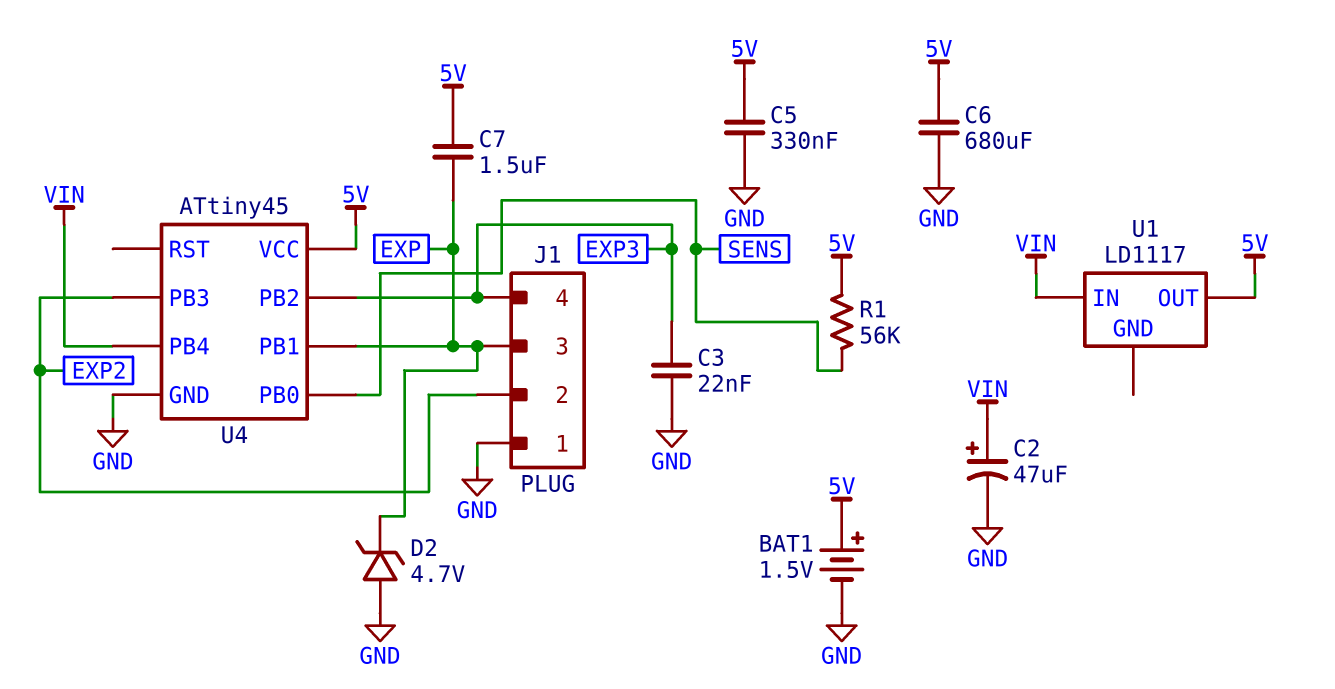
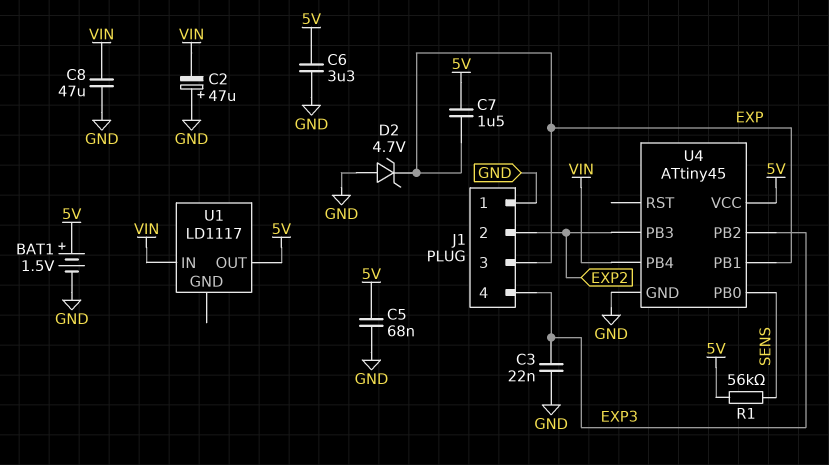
C2: 47uF (plus VIN, minus GND) -> 47uF (plus GND, minus VIN)
C5: 330nF (5V, GND) -> 68nF (5V, GND)
C6: 680uF (5V, GND) -> 3.3uF (5V, GND)
C8: none -> 47uF (GND, VIN)

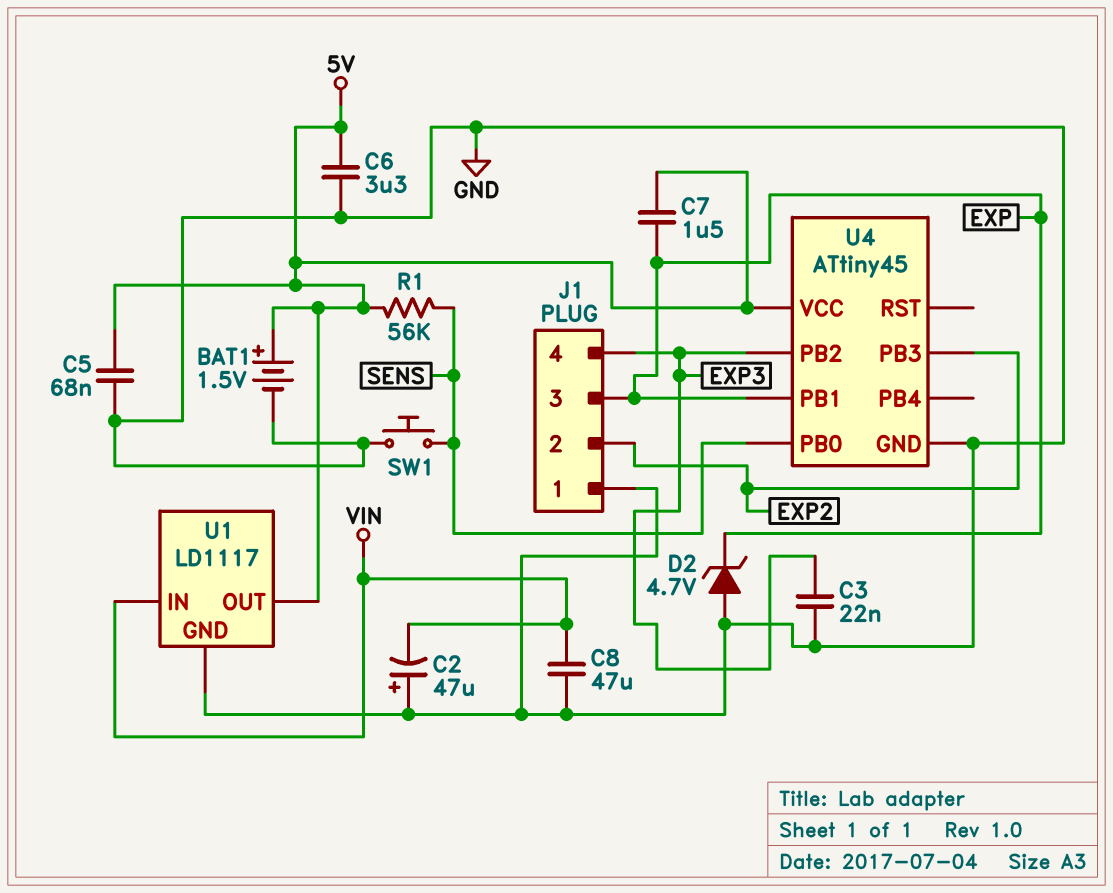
SW1: none -> button (GND, SENS)
U1 pin GND: none -> GND
U4 pin PB4: VIN -> none

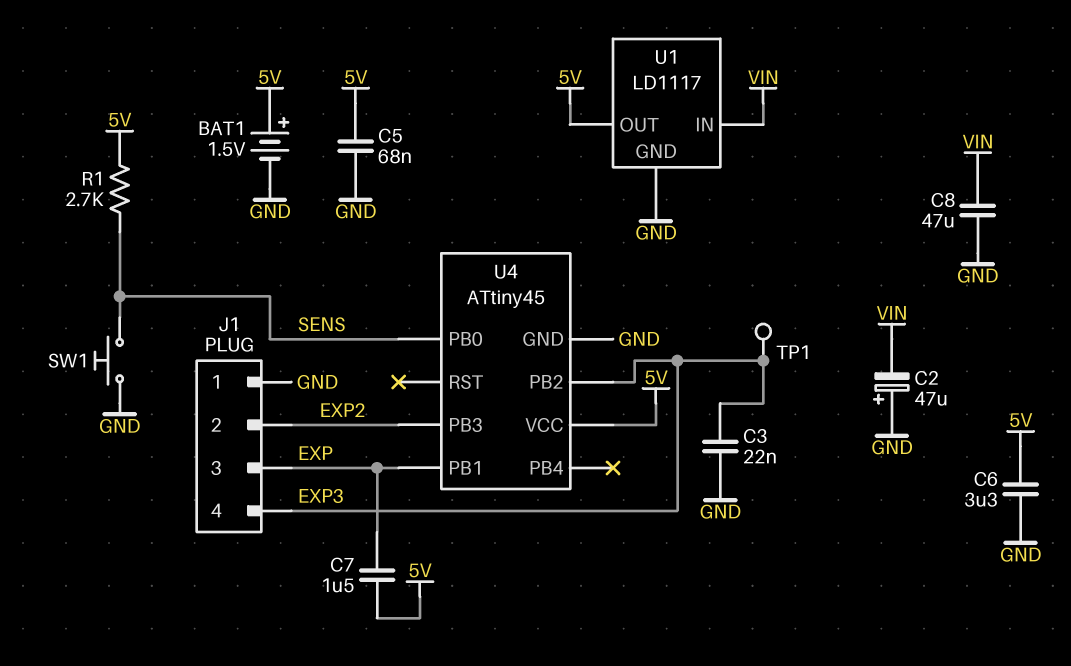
D2: zener 4.7V (A GND, K EXP) -> none
R1: 56k (5V, SENS) -> 2.7k (5V, SENS)
TP1: none -> test point (EXP3)

